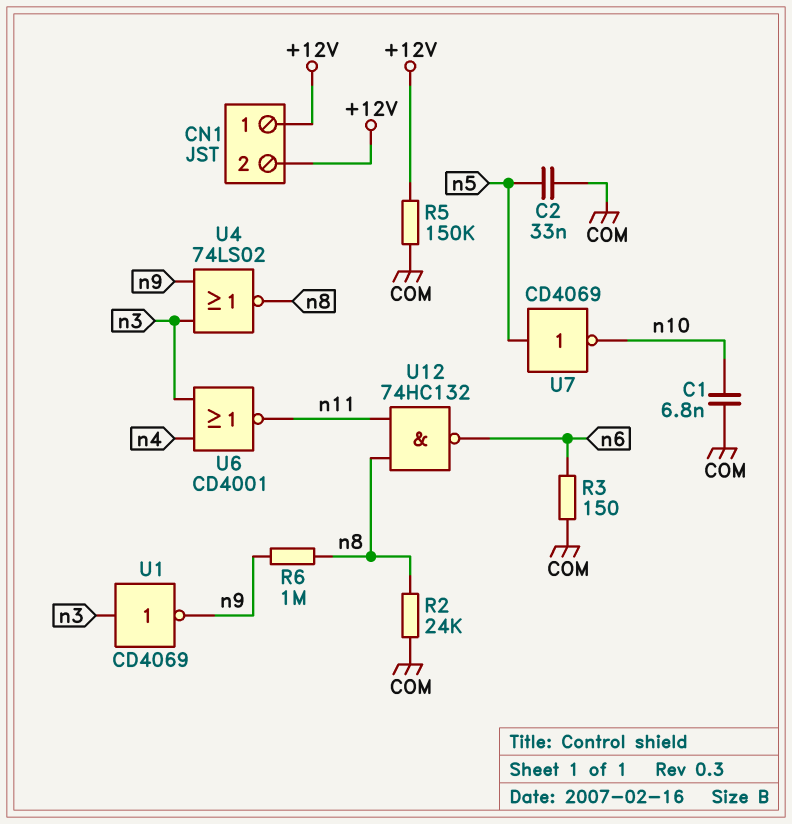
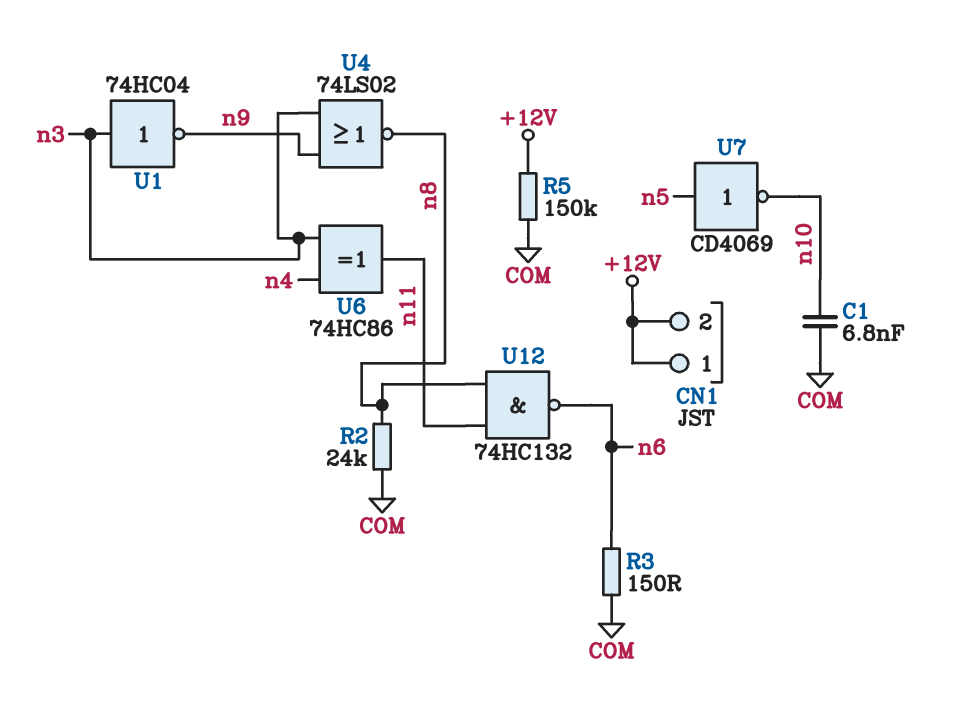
C2: 33nF (COM, n5) -> none
R6: 1M (n8, n9) -> none
U1: NOT CD4069 (in n3, out n9) -> NOT 74HC04 (in n3, out n9)
U6: NOR CD4001 (in n3, in n4, out n11) -> XOR 74HC86 (in n3, in n4, out n11)

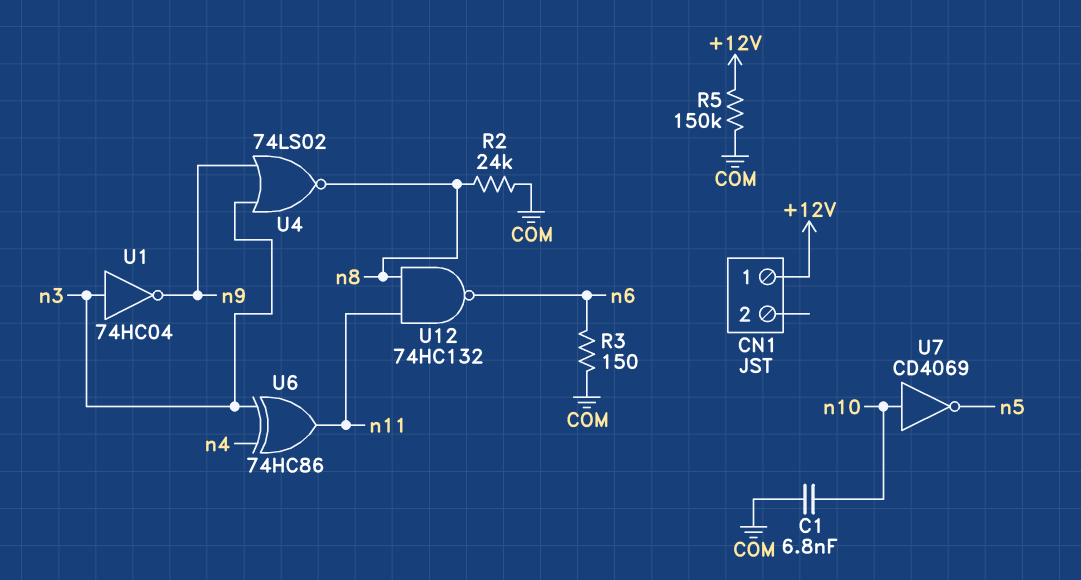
CN1 pin 2: +12V -> none
U7: NOT CD4069 (in n5, out n10) -> NOT CD4069 (in n10, out n5)

